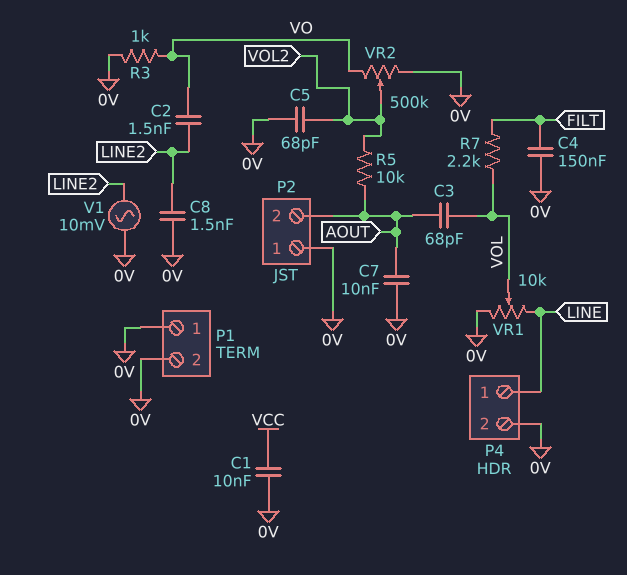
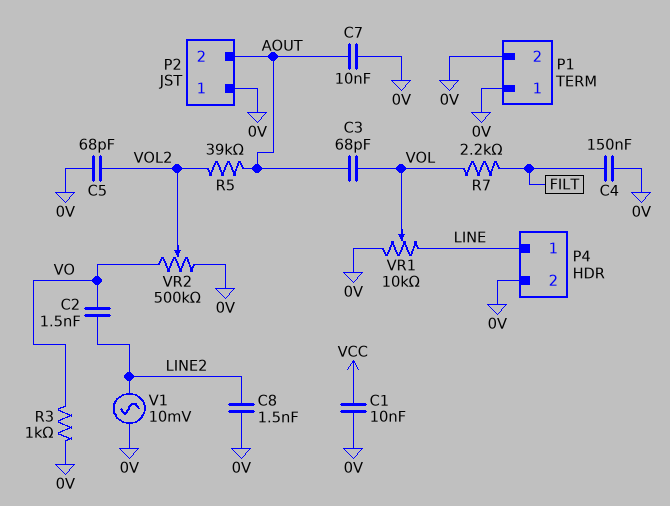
R5: 10k (AOUT, VOL2) -> 39k (AOUT, VOL2)

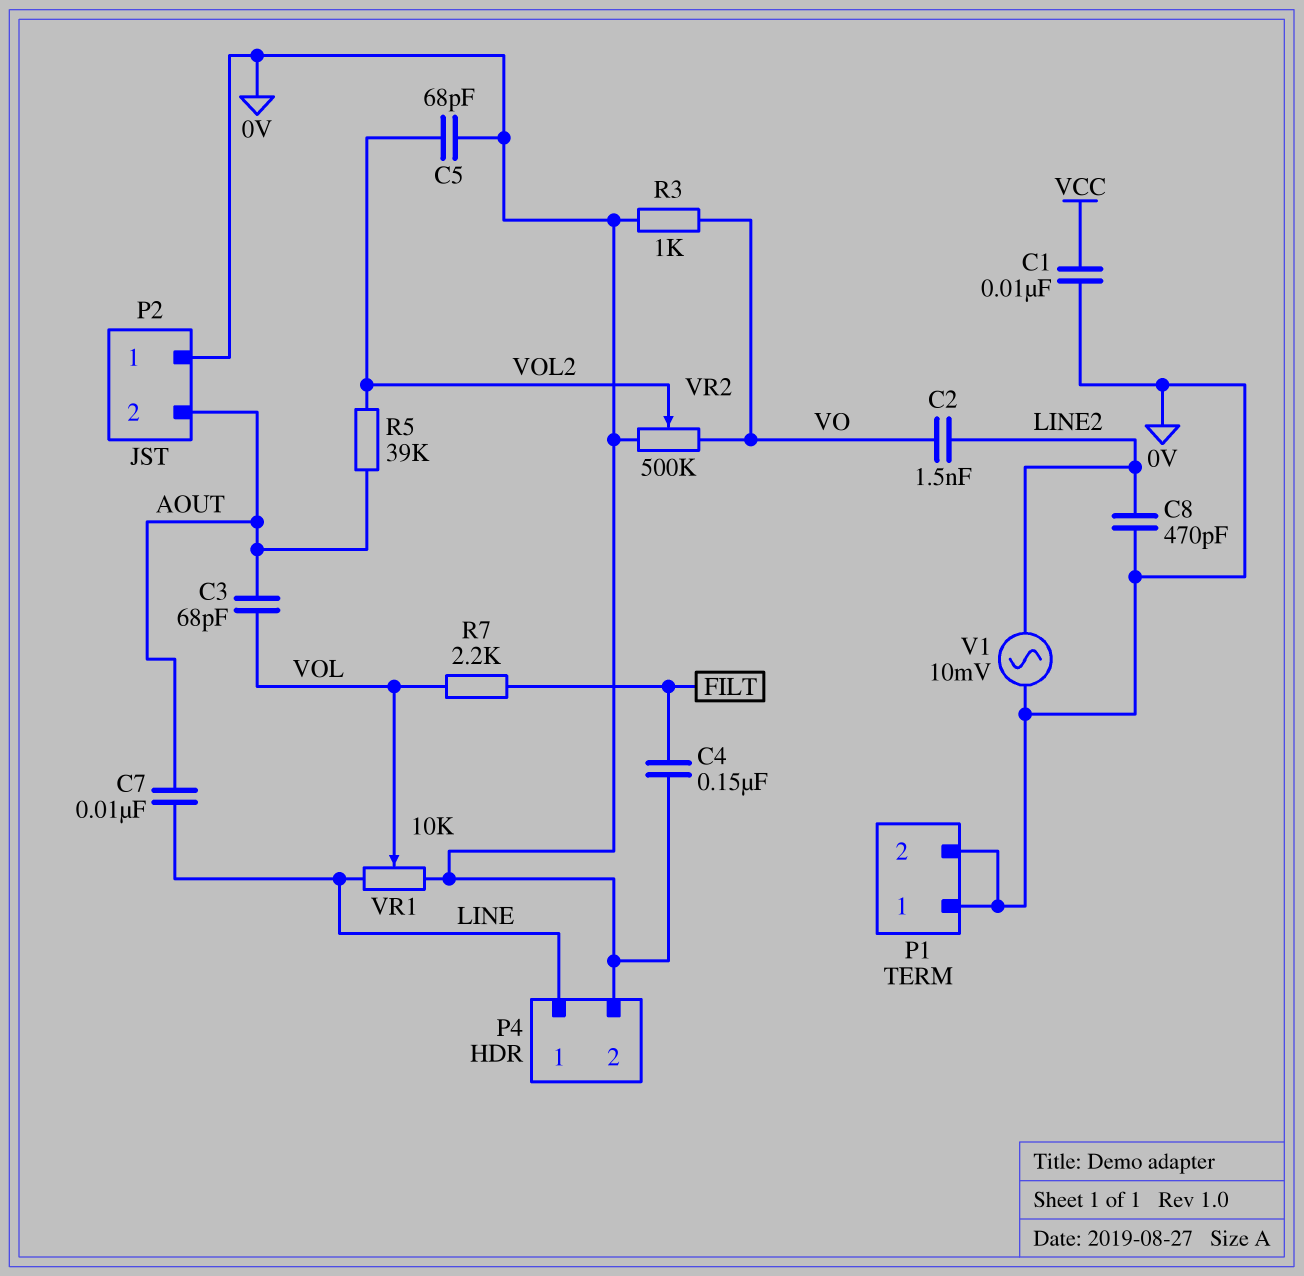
C7: 10nF (0V, AOUT) -> 10nF (AOUT, LINE)
C8: 1.5nF (0V, LINE2) -> 470pF (0V, LINE2)

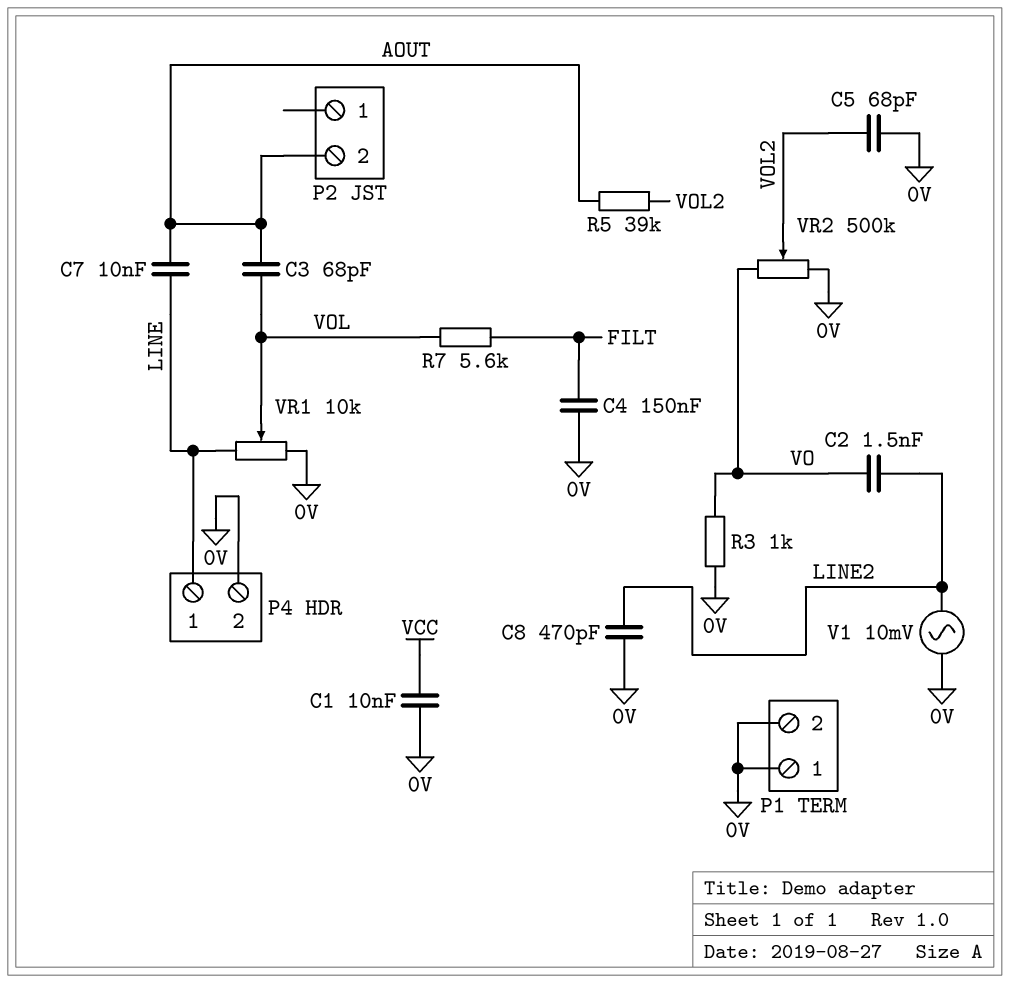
P2 pin 1: 0V -> none
R7: 2.2k (FILT, VOL) -> 5.6k (FILT, VOL)

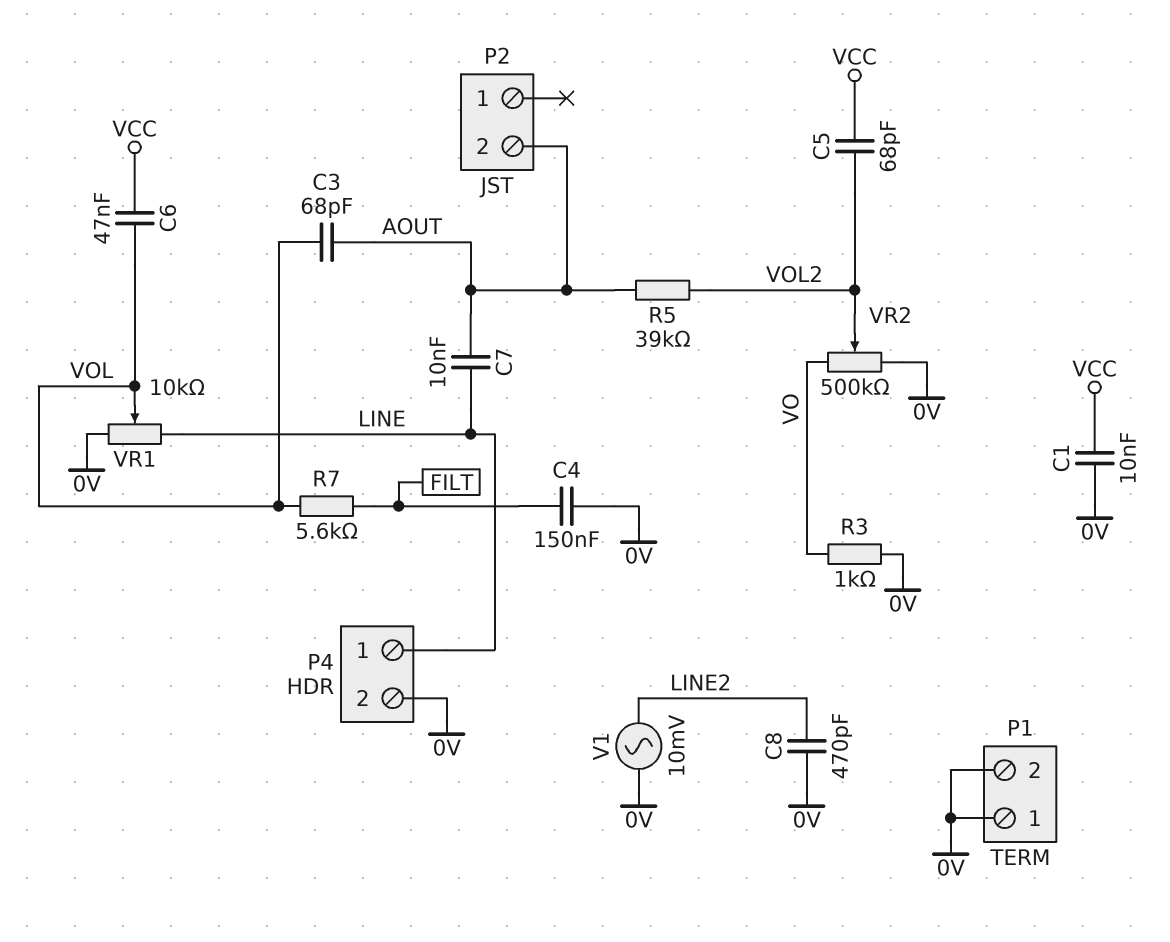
C2: 1.5nF (LINE2, VO) -> none
C5: 68pF (0V, VOL2) -> 68pF (VCC, VOL2)
C6: none -> 47nF (VCC, VOL)

